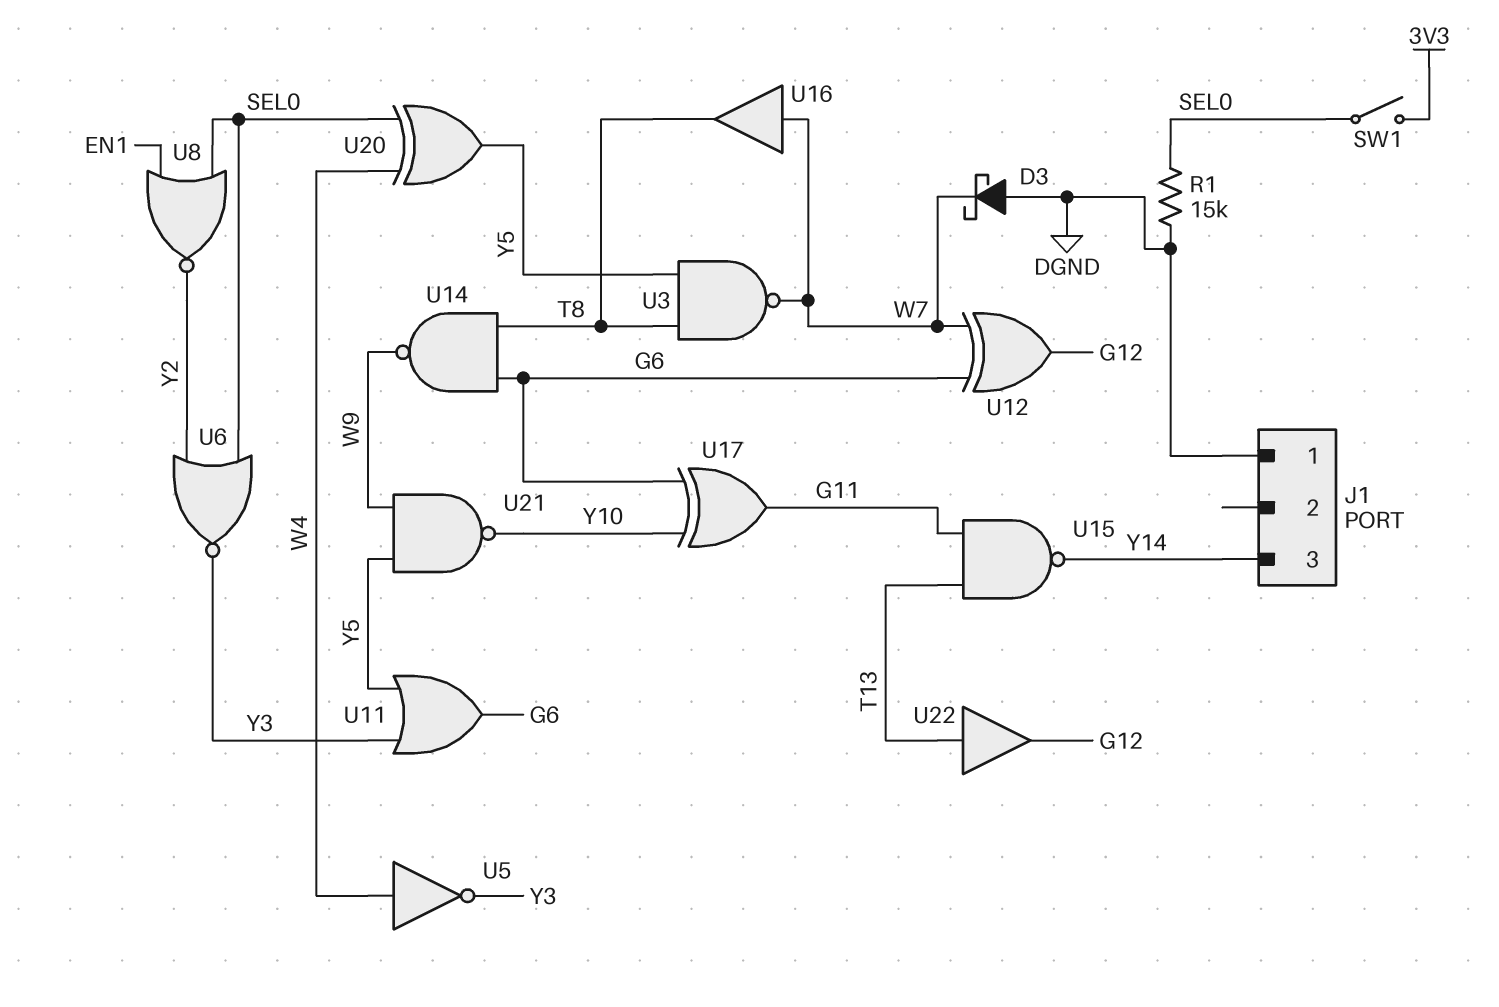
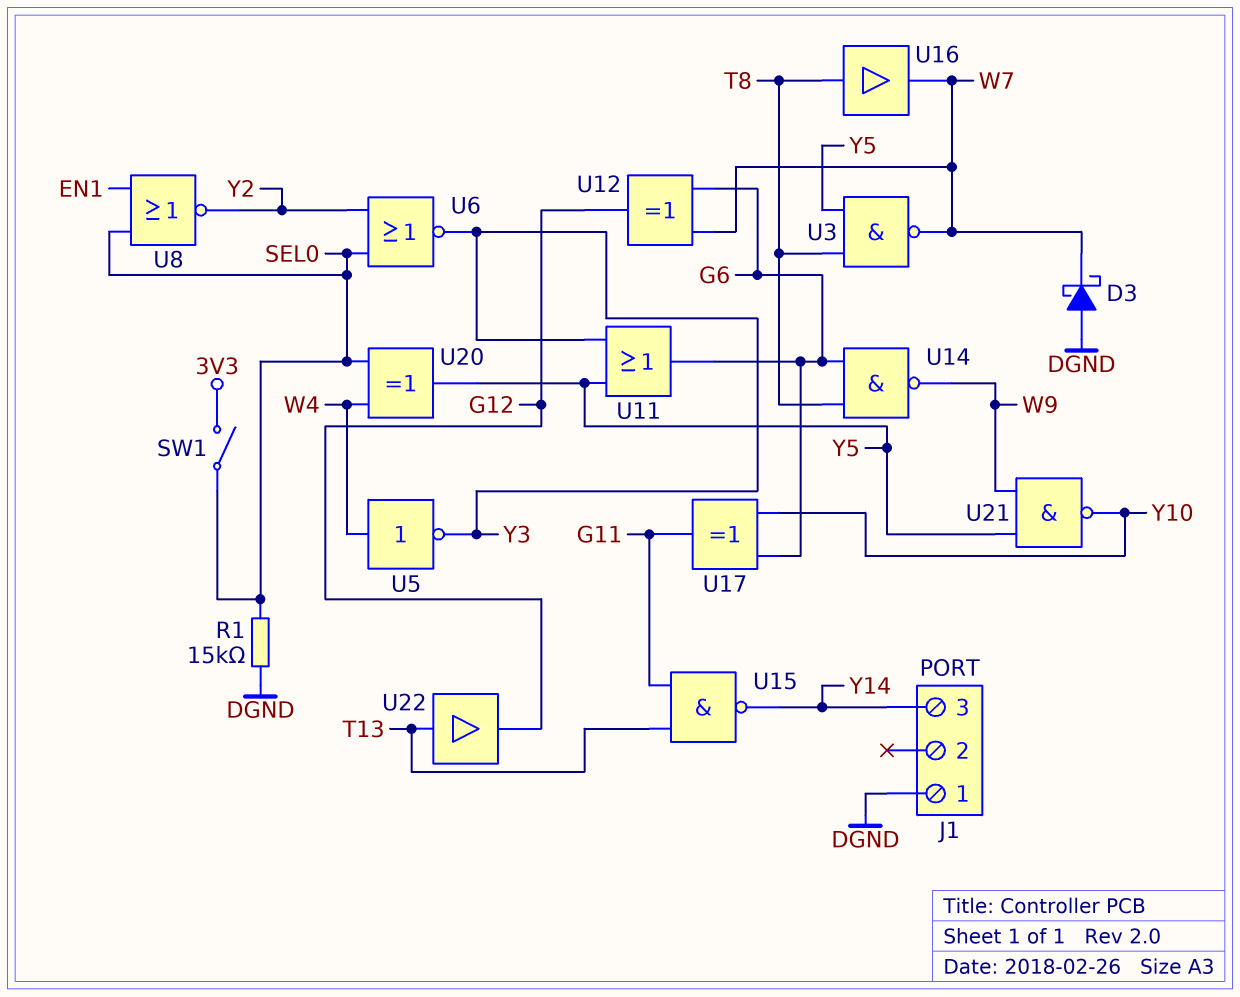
U16: buffer (in W7, out T8) -> buffer (in T8, out W7)

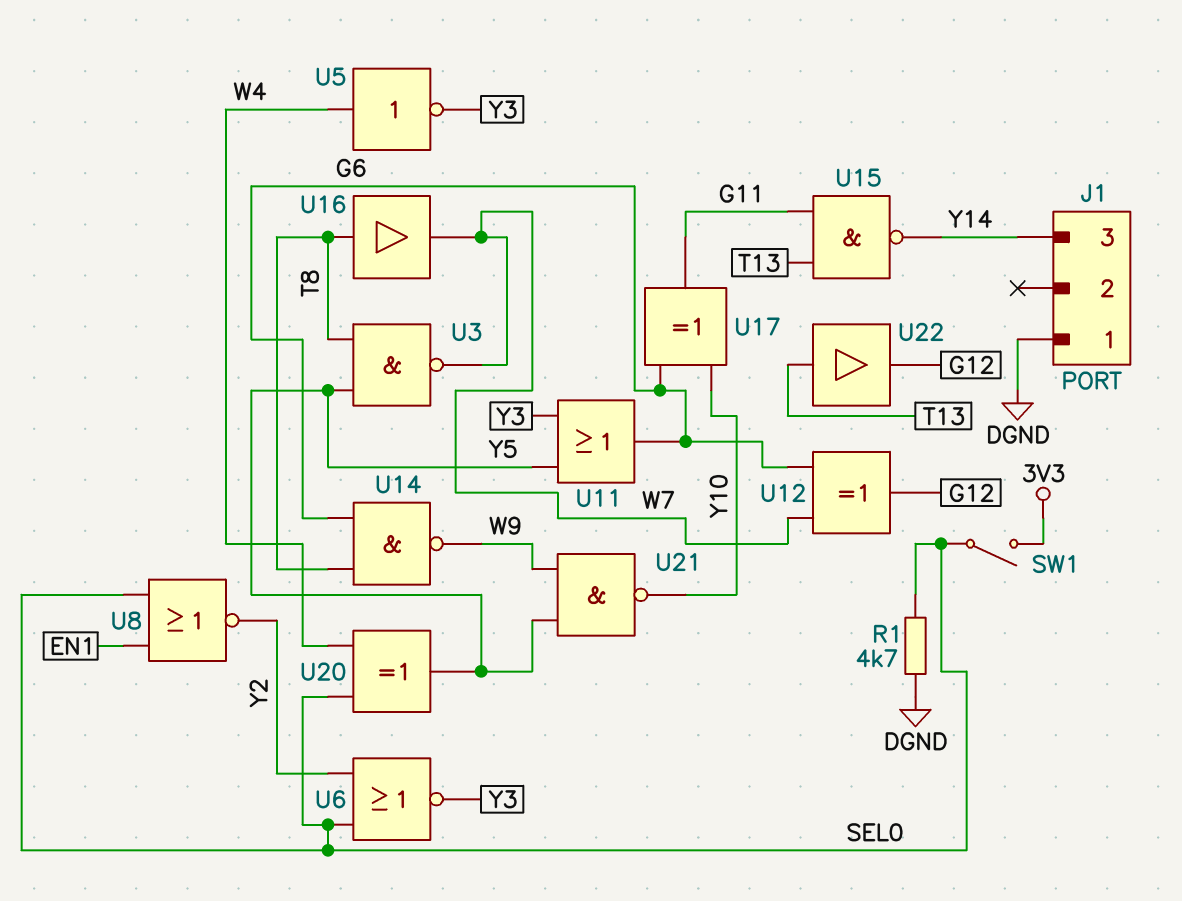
D3: schottky (A DGND, K W7) -> none
R1: 15k (DGND, SEL0) -> 4.7k (DGND, SEL0)

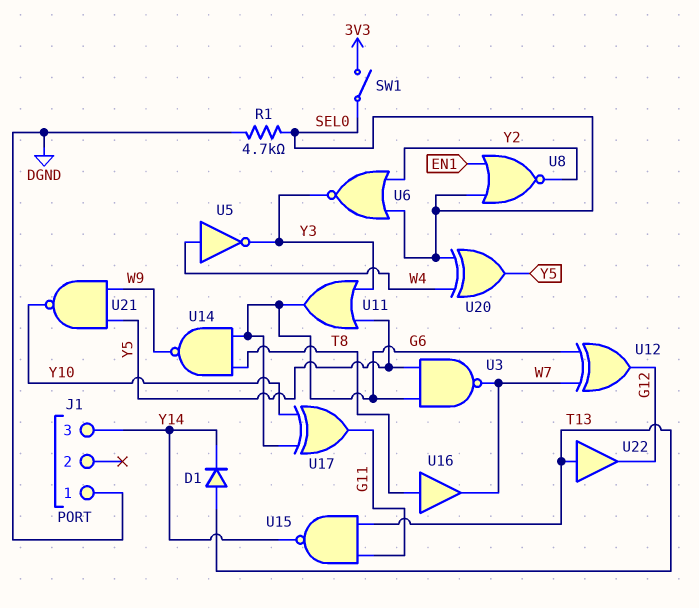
D1: none -> diode (A T13, K Y14)
U3: NAND (in T8, in Y5, out W7) -> NAND (in G6, in Y5, out W7)

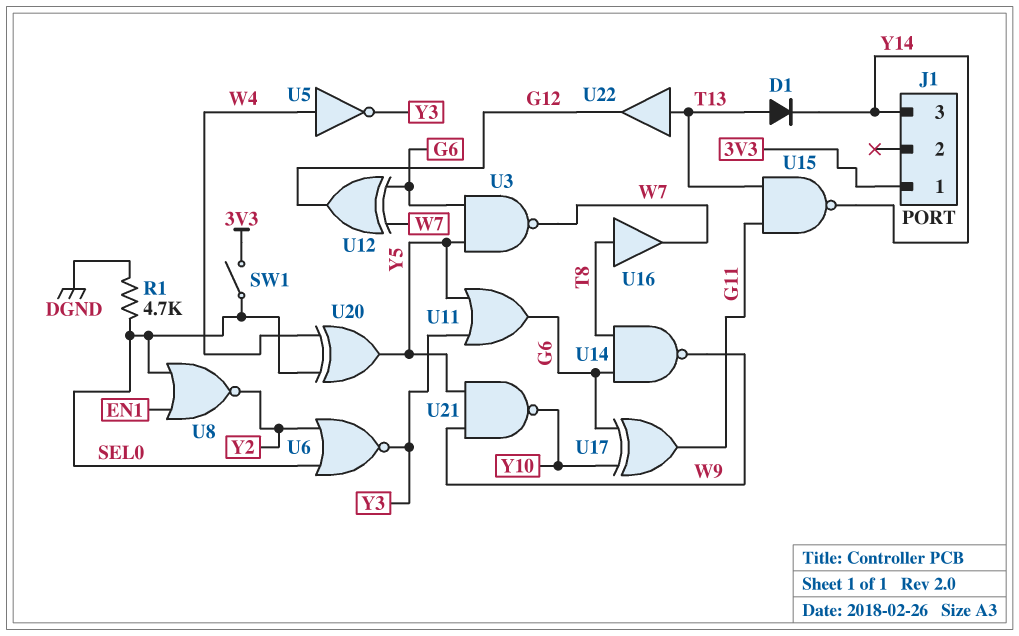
J1 pin 1: DGND -> 3V3

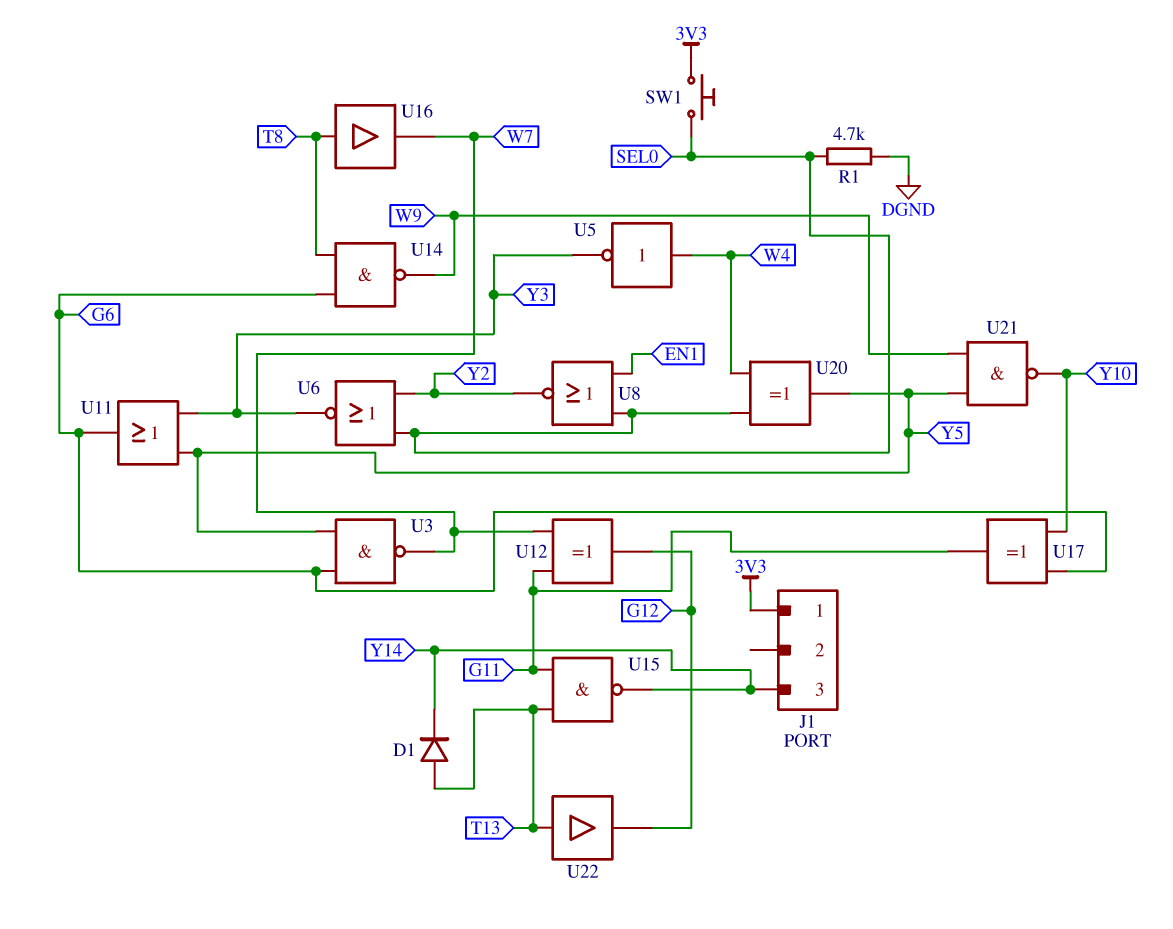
SW1: switch (3V3, SEL0) -> button (3V3, SEL0)
U12: XOR (in G6, in W7, out G12) -> XOR (in G11, in W7, out G12)

